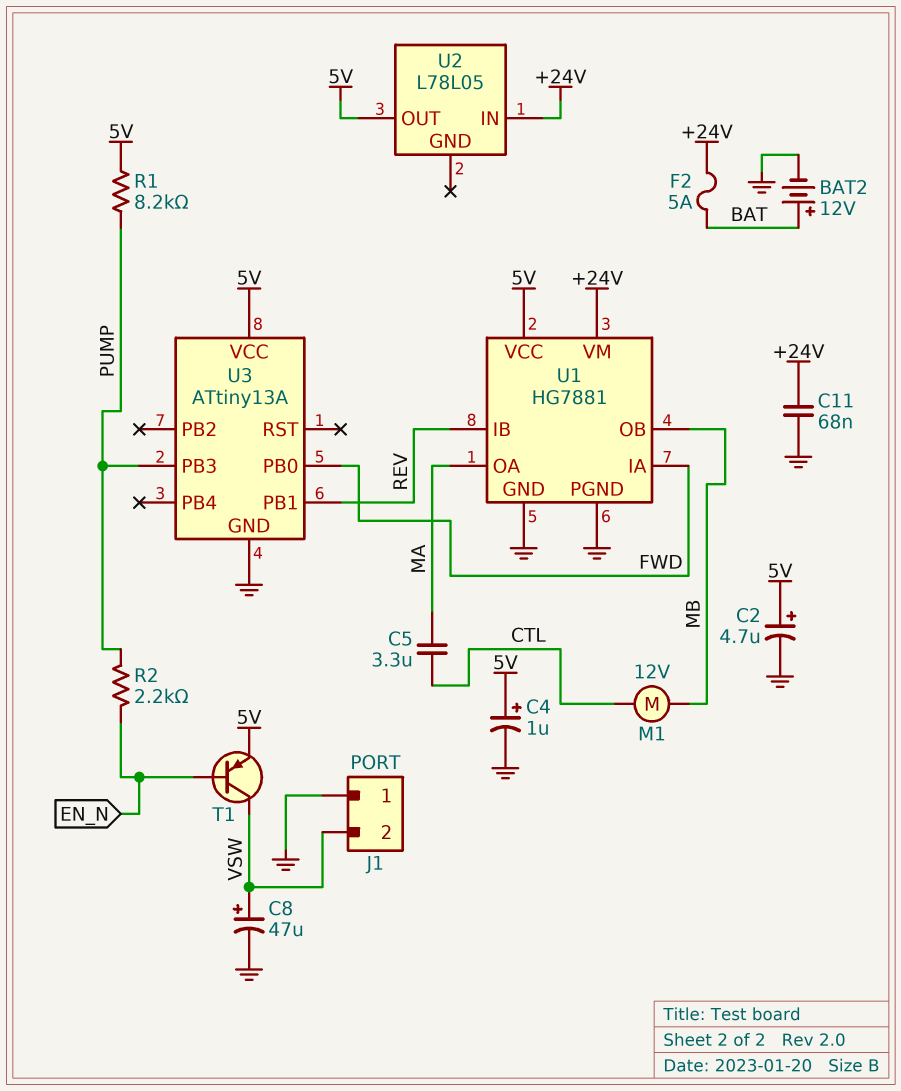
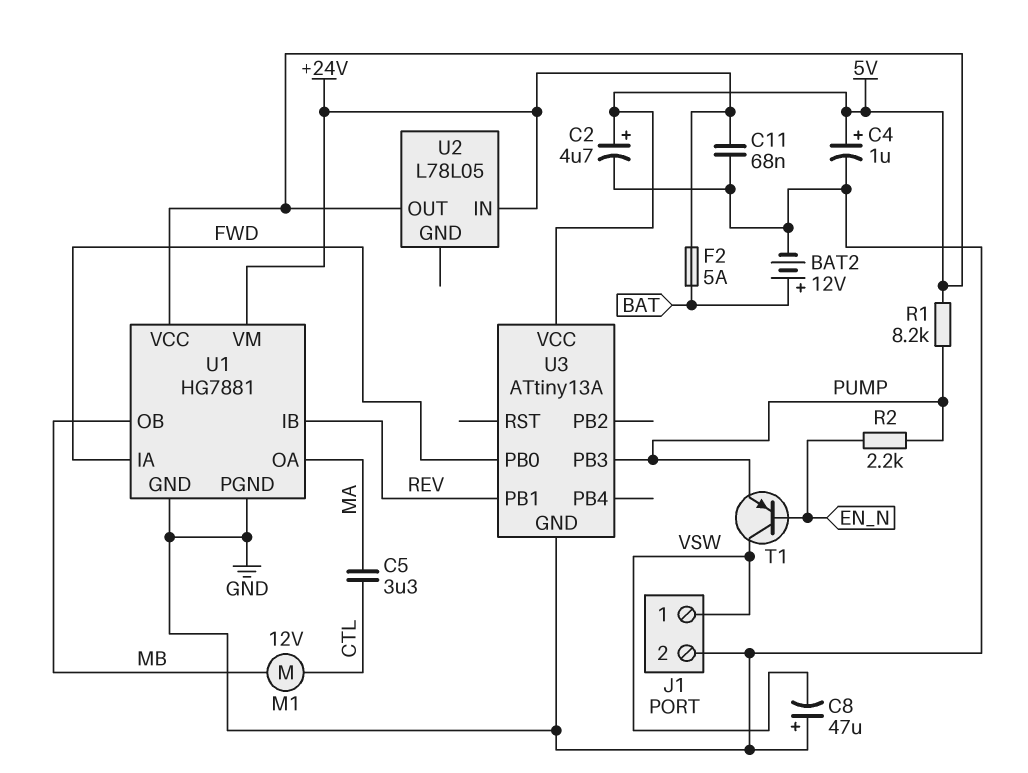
C8: 47uF (plus VSW, minus GND) -> 47uF (plus GND, minus VSW)
J1 pin 1: GND -> VSW
J1 pin 2: VSW -> GND
T1: PNP (B EN_N, C VSW, E 5V) -> PNP (B EN_N, C VSW, E PUMP)

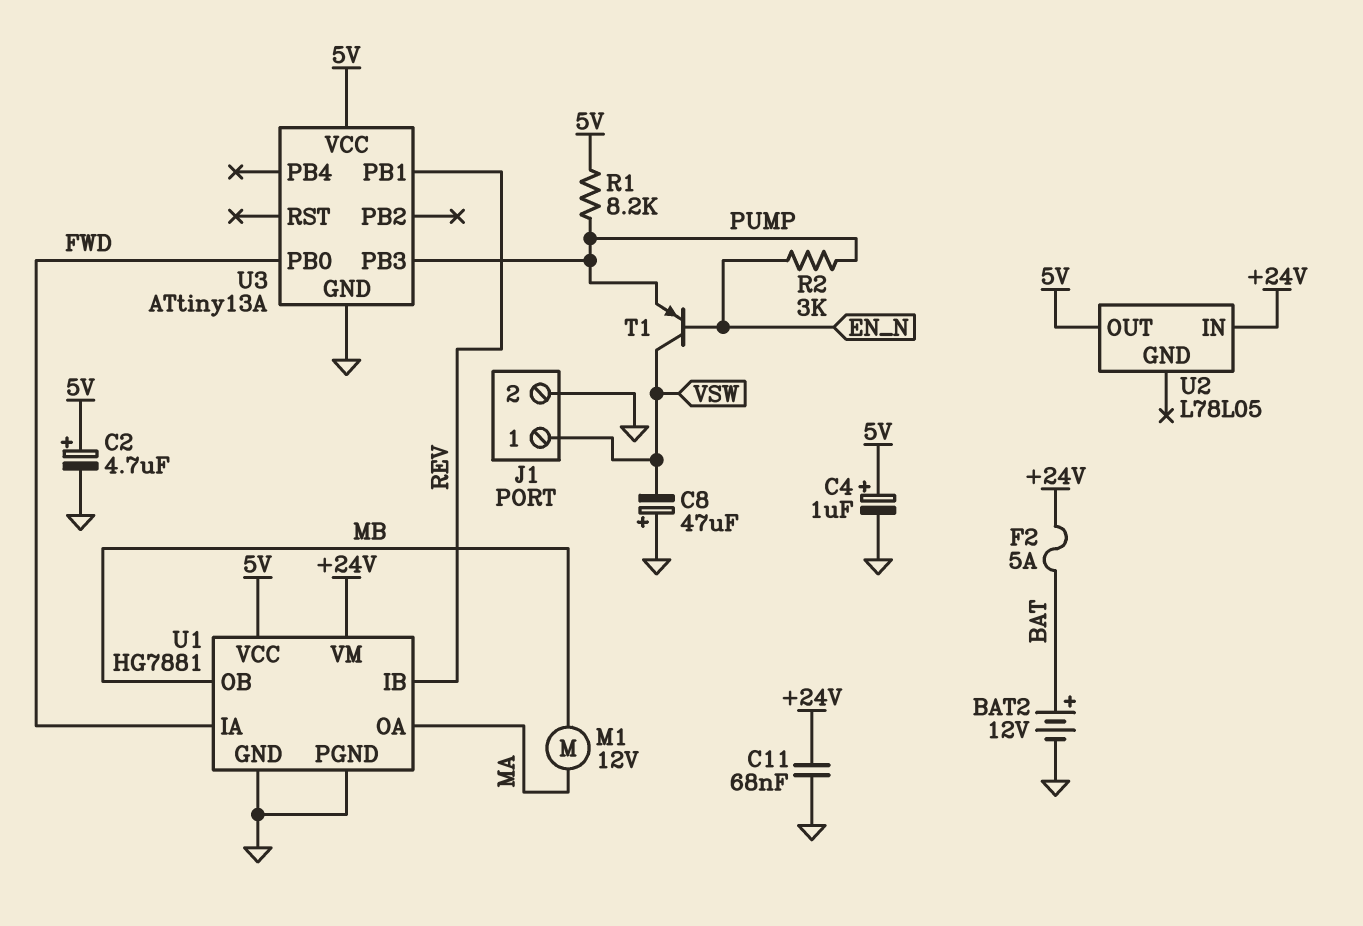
C5: 3.3uF (CTL, MA) -> none
M1: motor 12V (CTL, MB) -> motor 12V (MA, MB)
R2: 2.2k (EN_N, PUMP) -> 3k (EN_N, PUMP)

